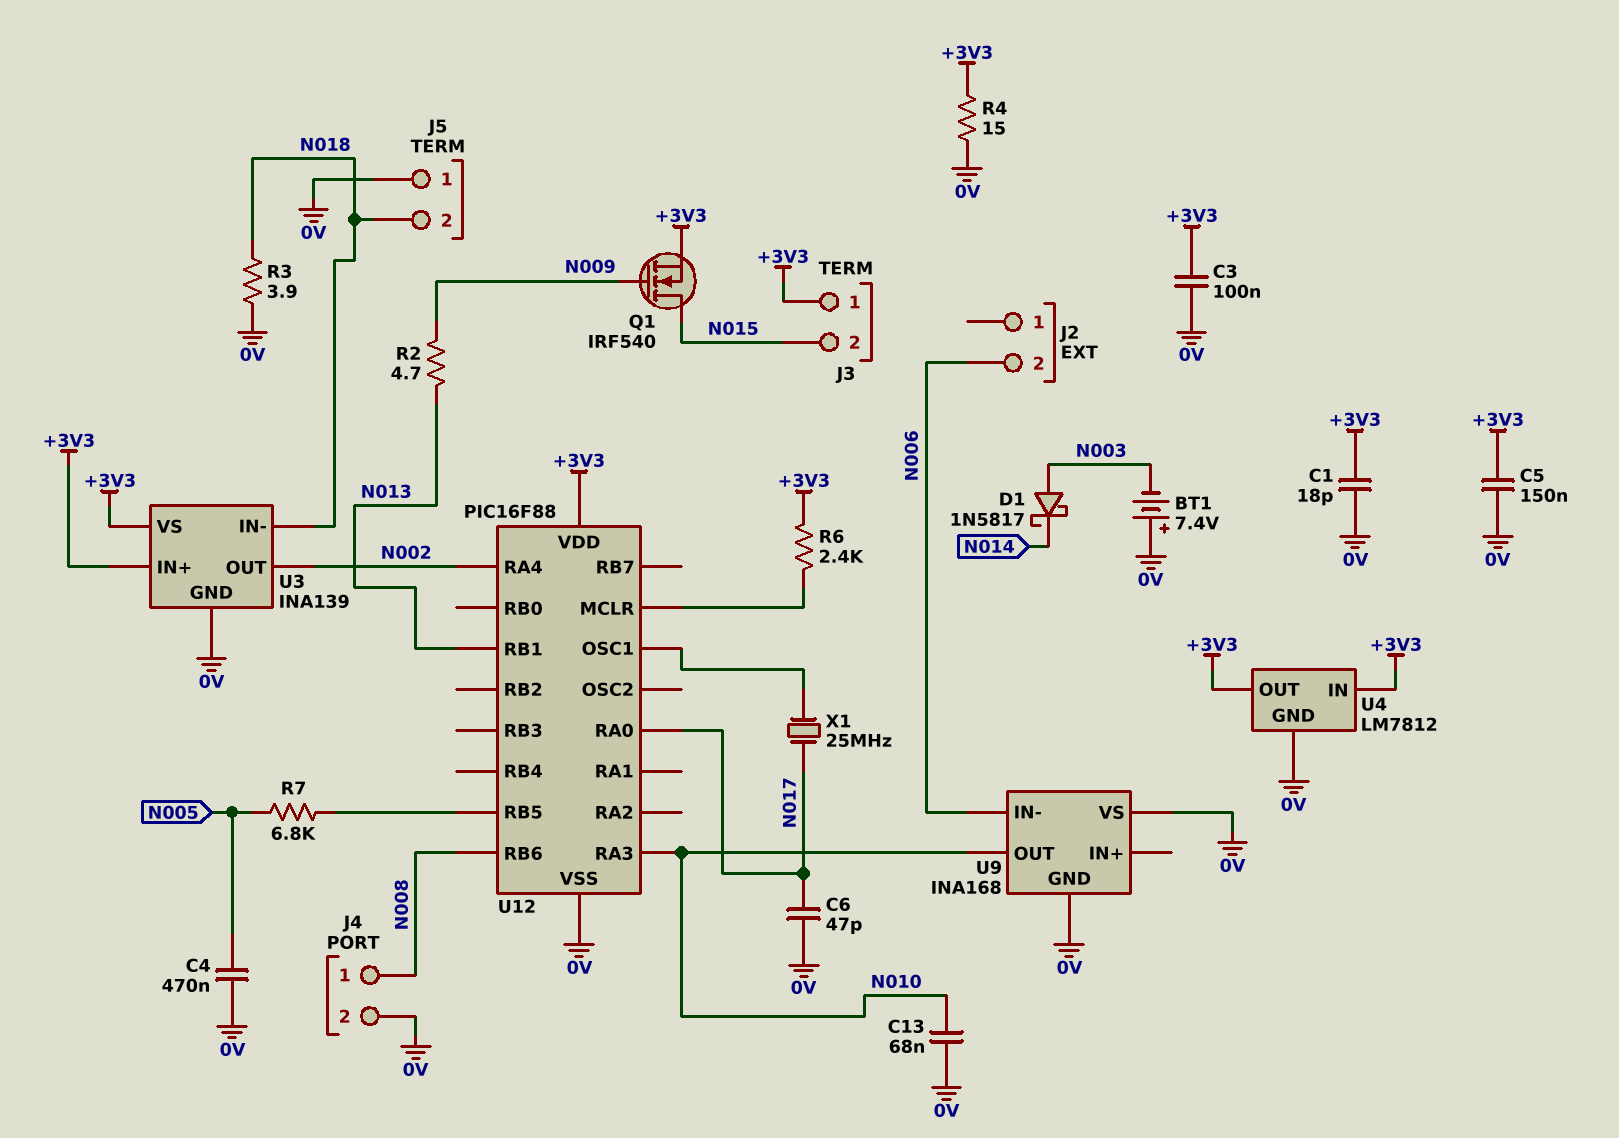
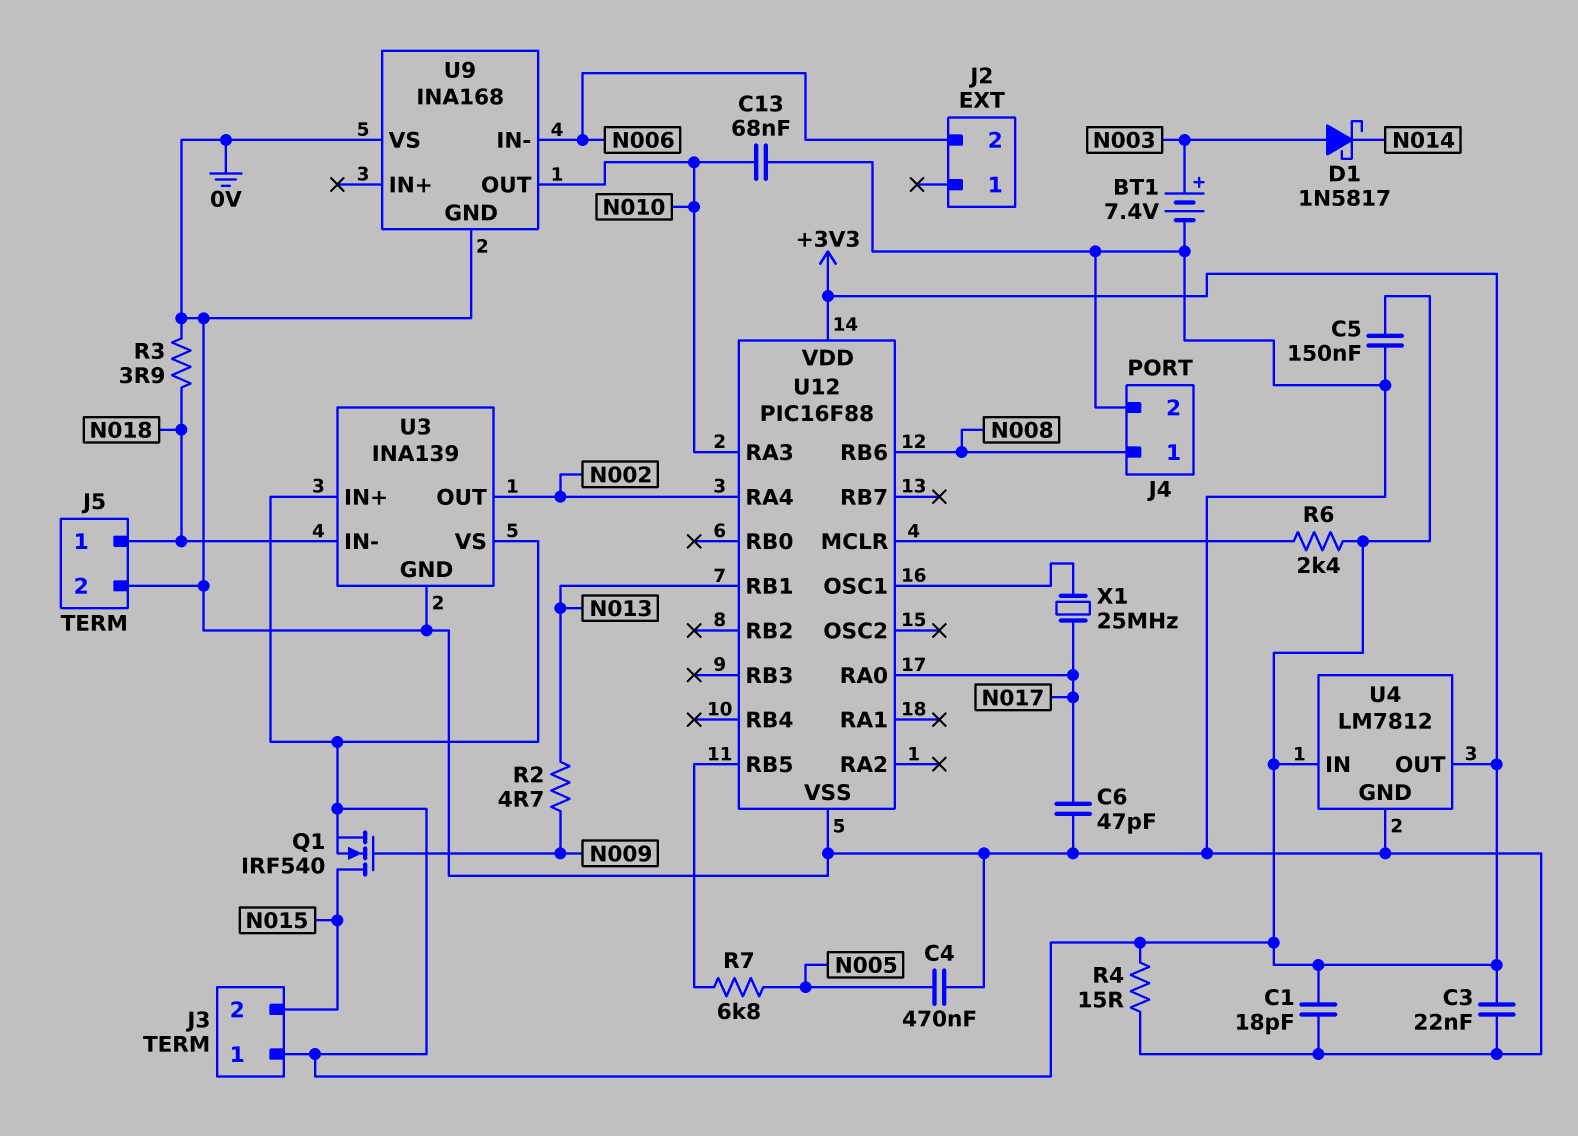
BT1: 7.4V (plus 0V, minus N003) -> 7.4V (plus N003, minus 0V)
C3: 100nF (+3V3, 0V) -> 22nF (+3V3, 0V)
J5 pin 1: 0V -> N018
J5 pin 2: N018 -> 0V

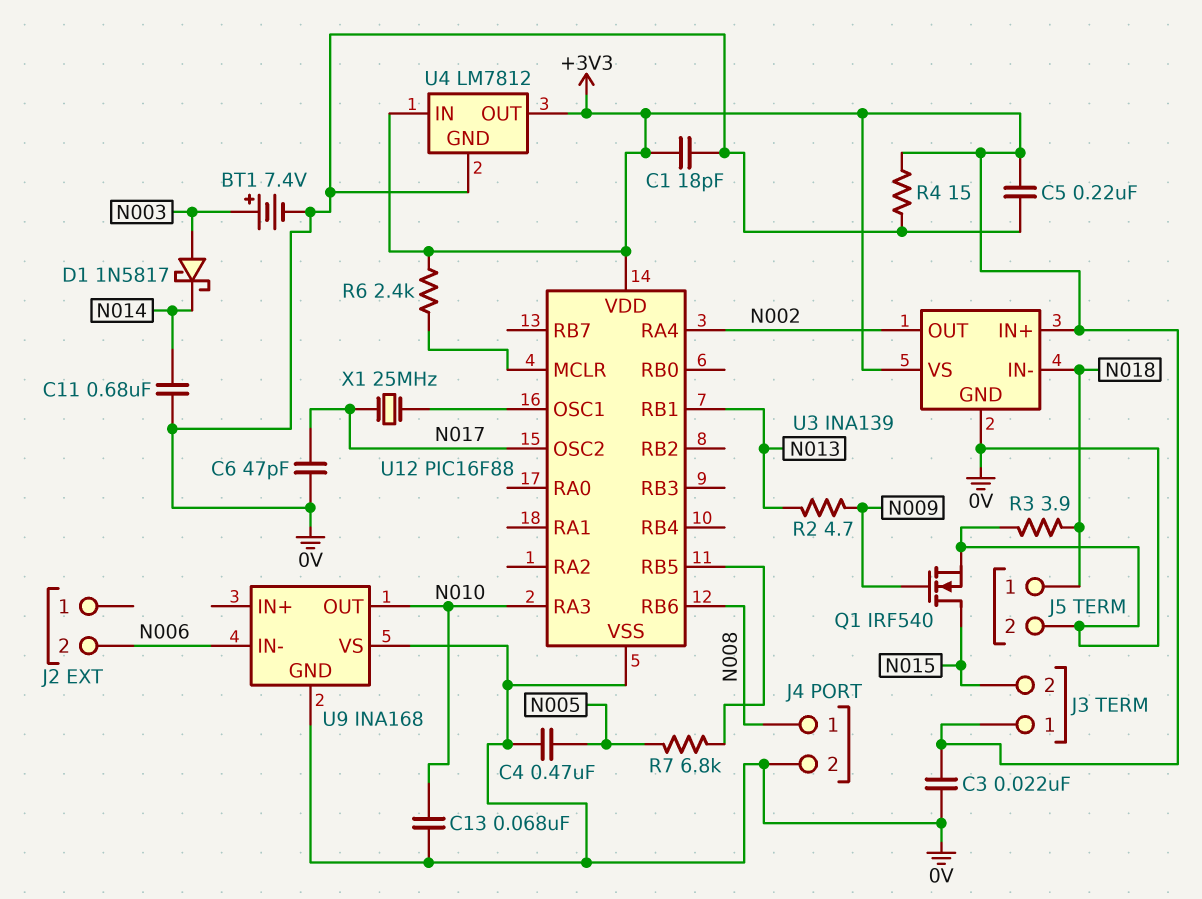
C5: 150nF (+3V3, 0V) -> 220nF (+3V3, 0V)
C11: none -> 680nF (0V, N014)
Q1: NMOS IRF540 (G N009, D N015, S +3V3) -> NMOS IRF540 (G N009, D N015, S 0V)
U12 pin OSC2: none -> N017
U12 pin RA0: N017 -> none

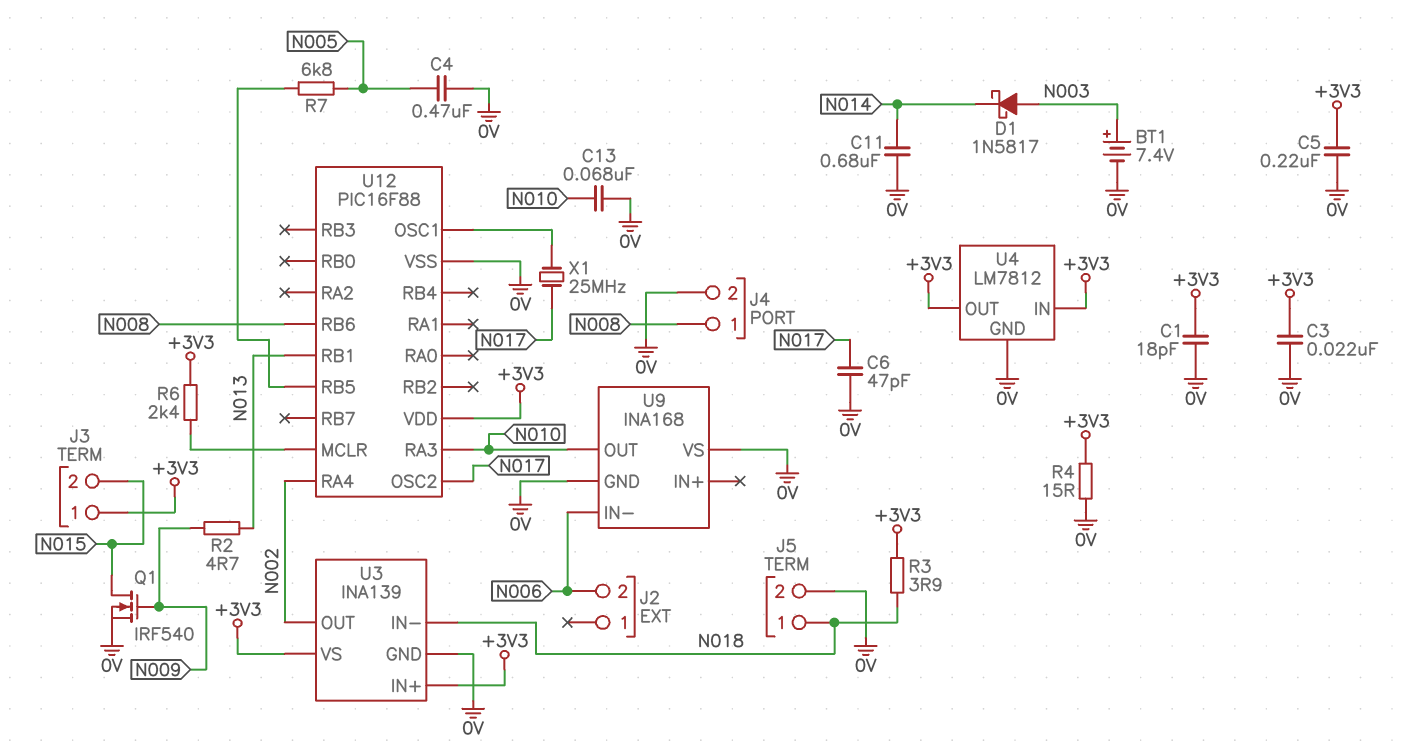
R3: 3.9 (0V, N018) -> 3.9 (+3V3, N018)

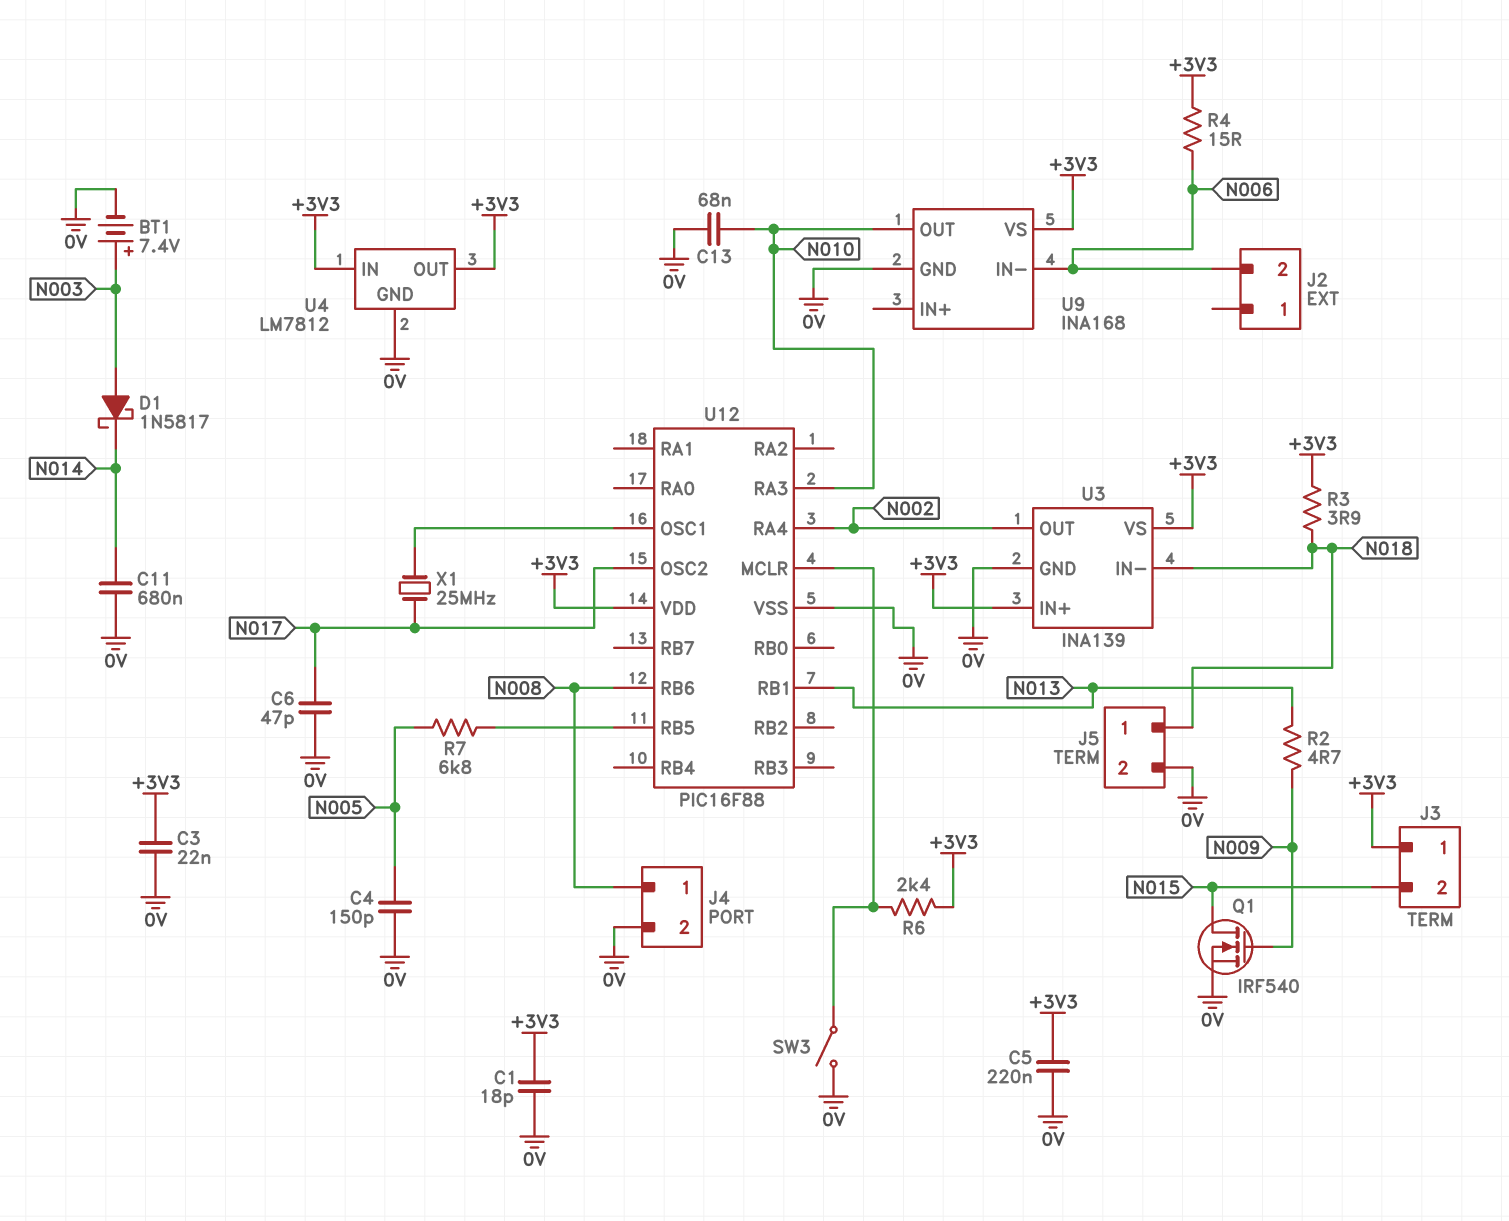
C4: 470nF (0V, N005) -> 150pF (0V, N005)
R4: 15 (+3V3, 0V) -> 15 (+3V3, N006)
SW3: none -> switch (0V, U12/MCLR)
U9 pin VS: 0V -> +3V3

